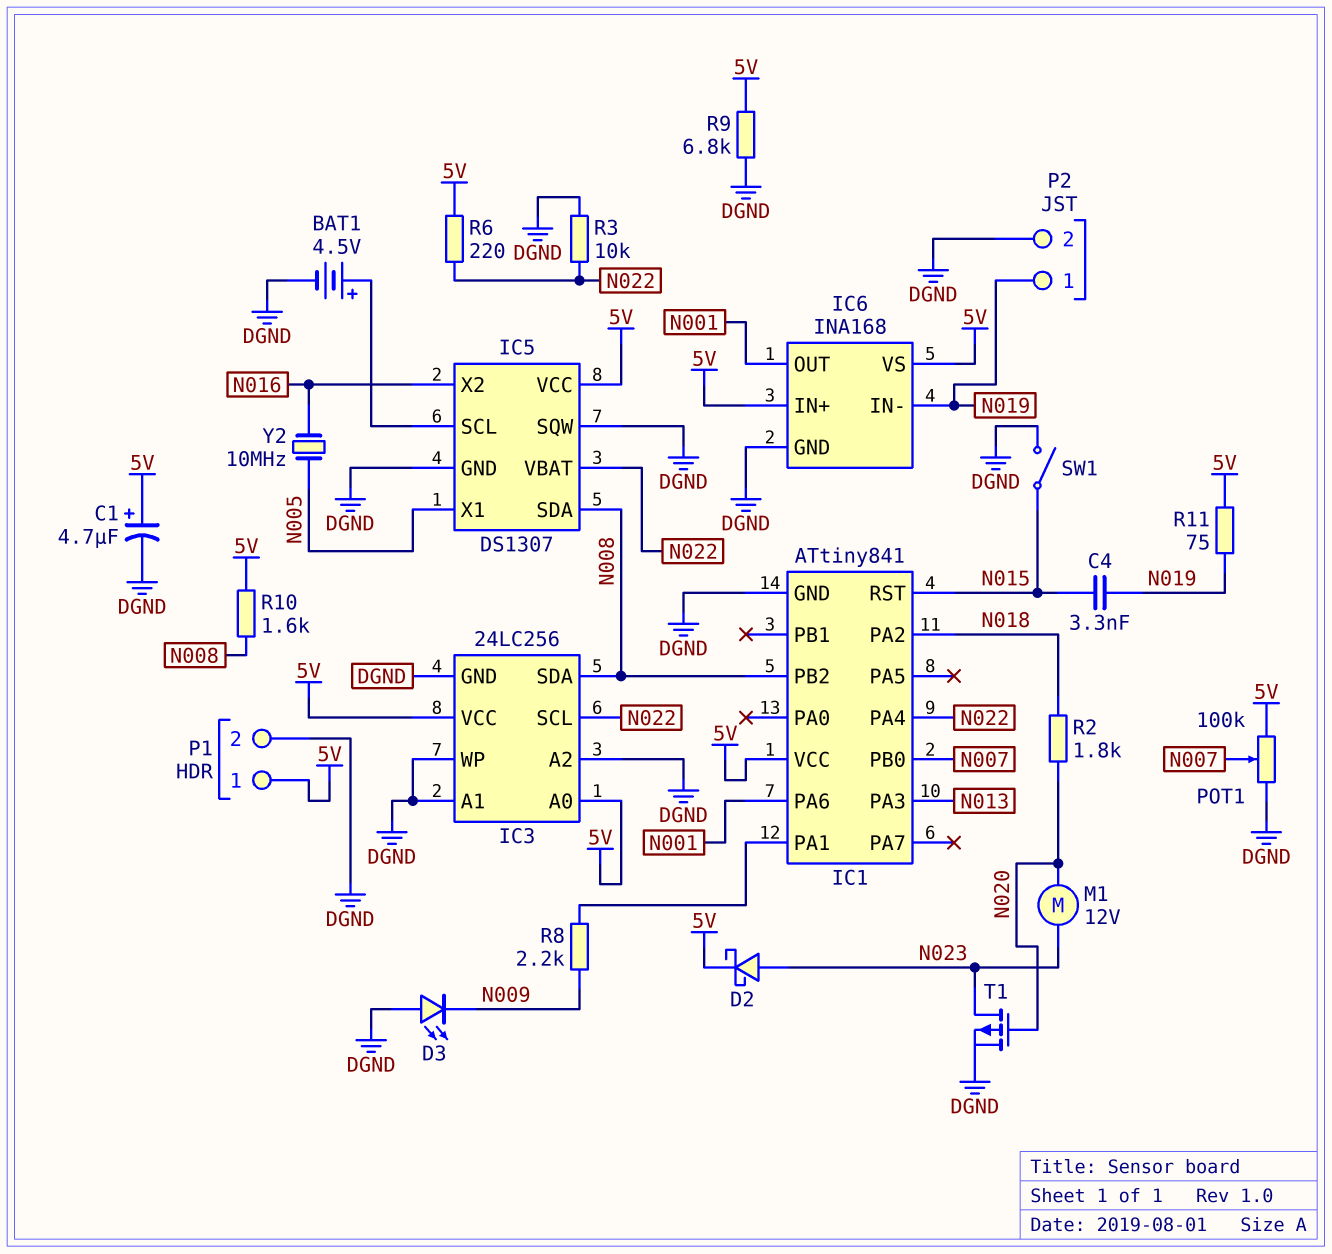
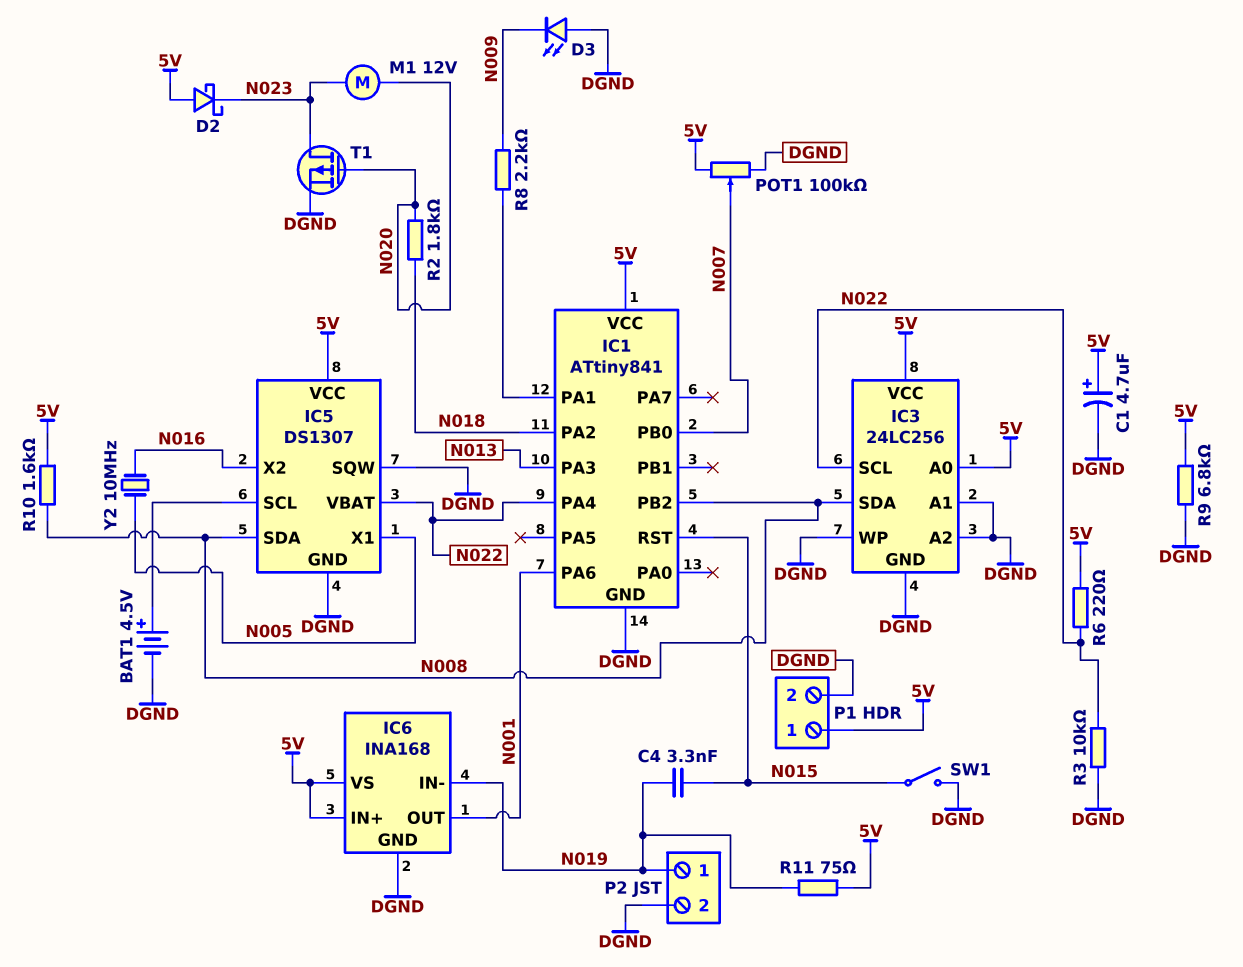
D2: schottky (A N023, K 5V) -> schottky (A 5V, K N023)

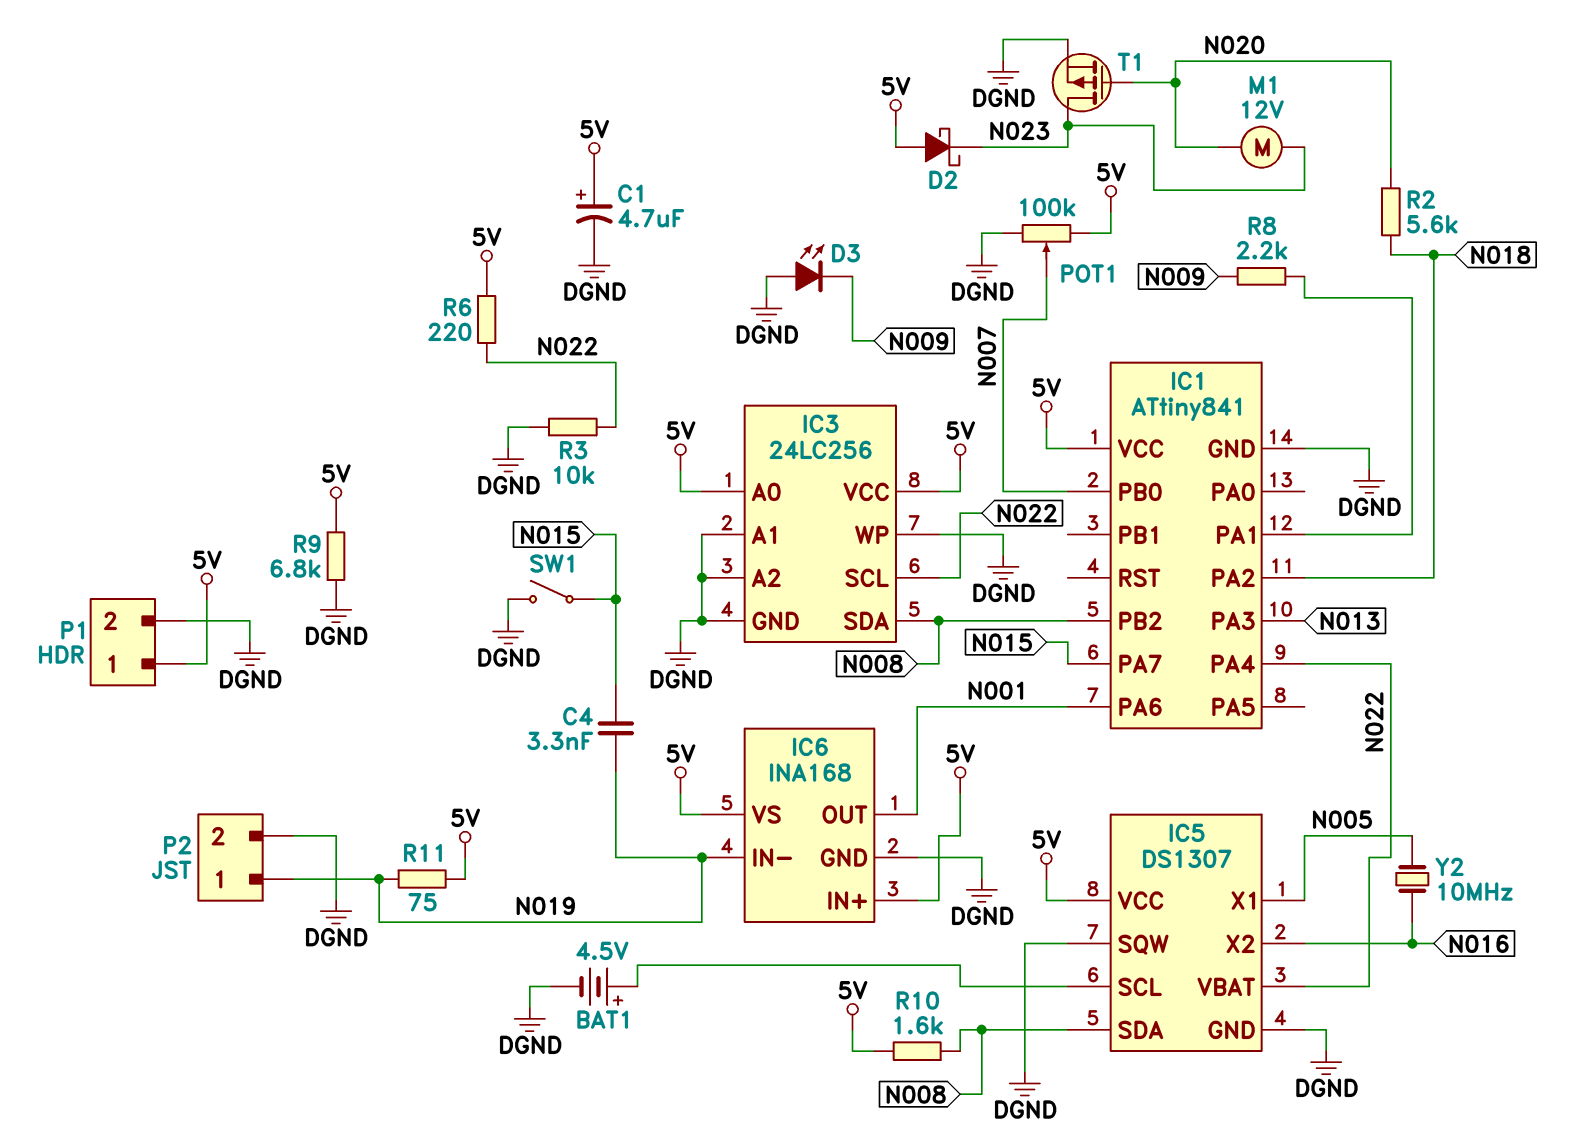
IC1 pin PA7: none -> N015
IC1 pin RST: N015 -> none
R2: 1.8k (N018, N020) -> 5.6k (N018, N020)

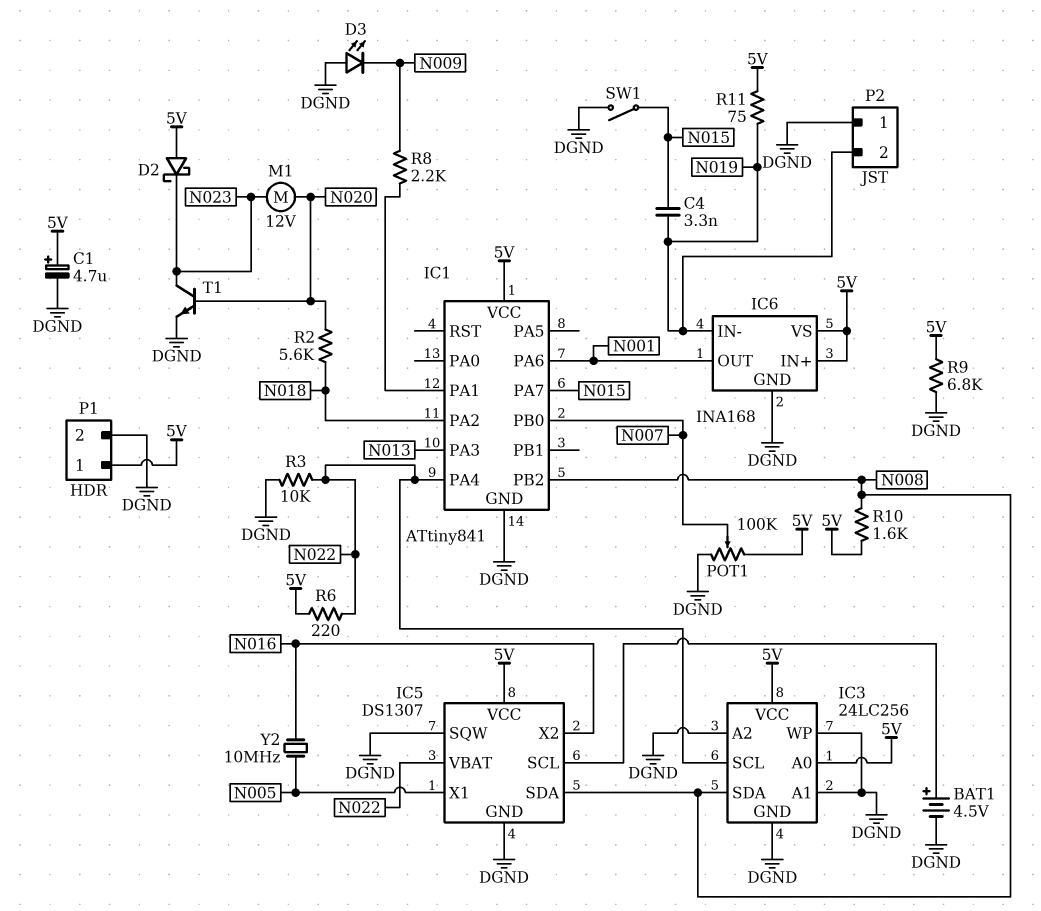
P2 pin 1: N019 -> DGND
P2 pin 2: DGND -> N019
T1: PMOS (G N020, D N023, S DGND) -> NPN (B N020, C N023, E DGND)

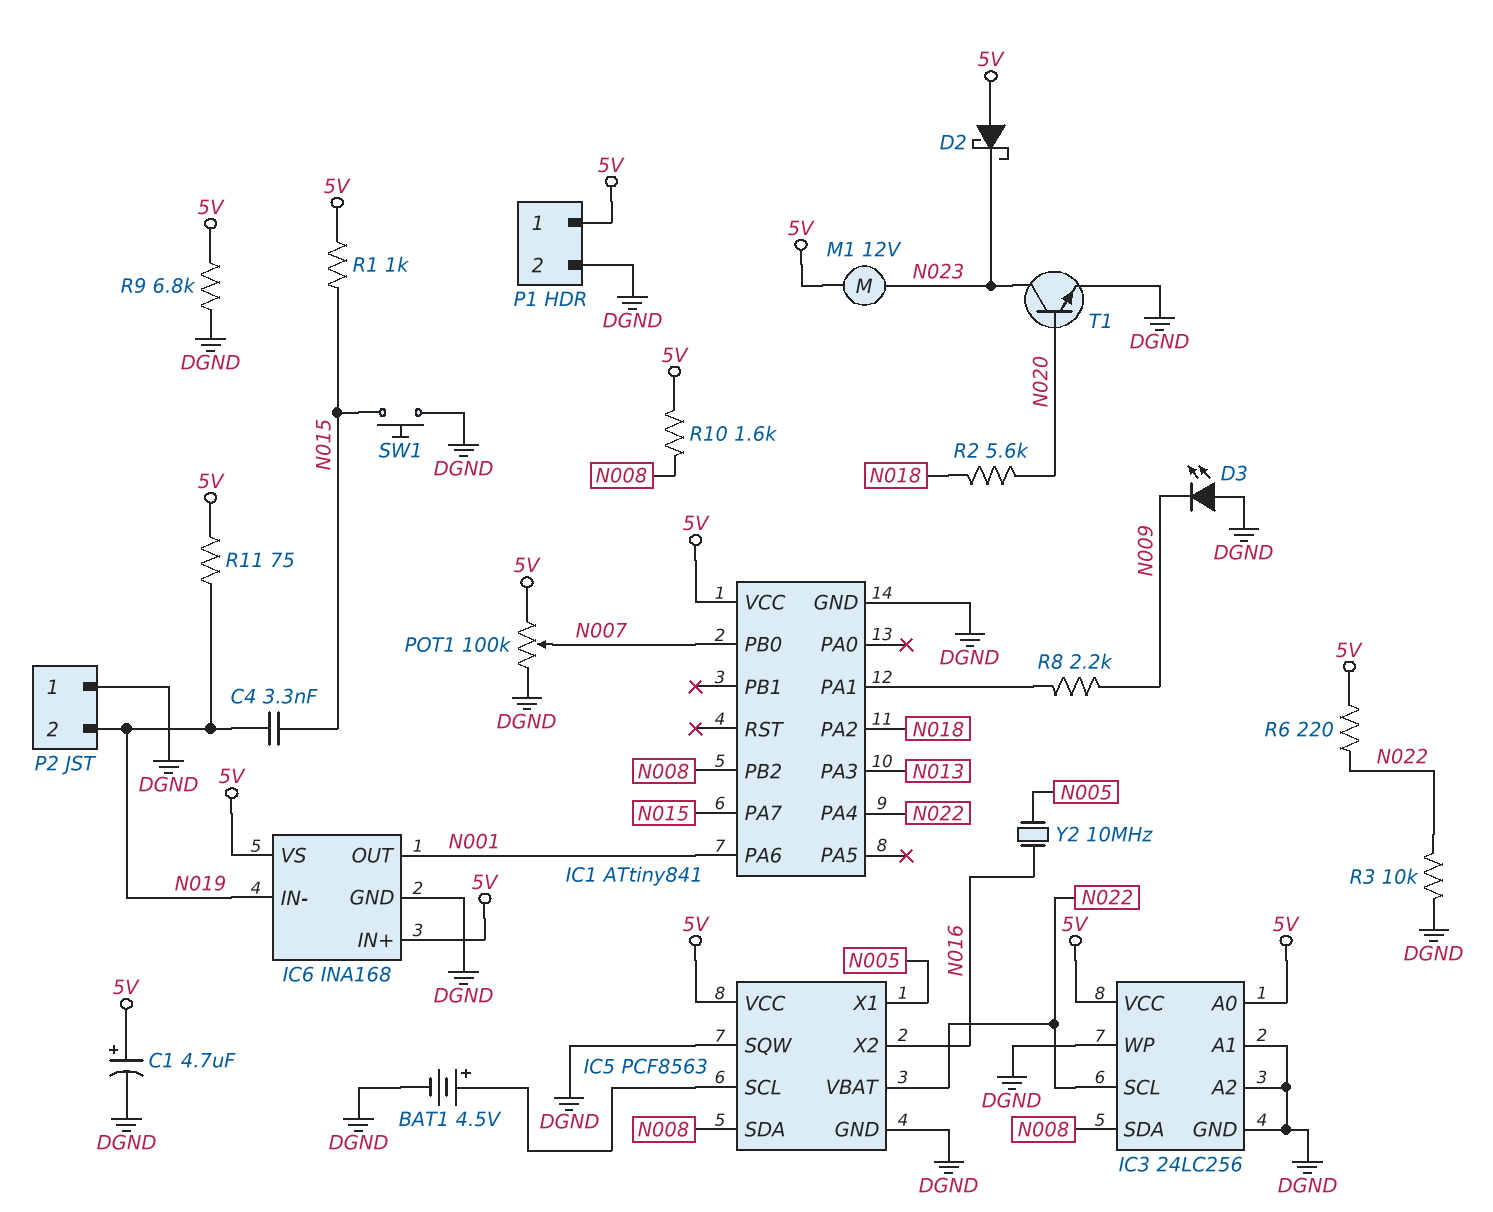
IC5: DS1307 -> PCF8563
M1: motor 12V (N020, N023) -> motor 12V (5V, N023)
R1: none -> 1k (5V, N015)
SW1: switch (DGND, N015) -> button (DGND, N015)

